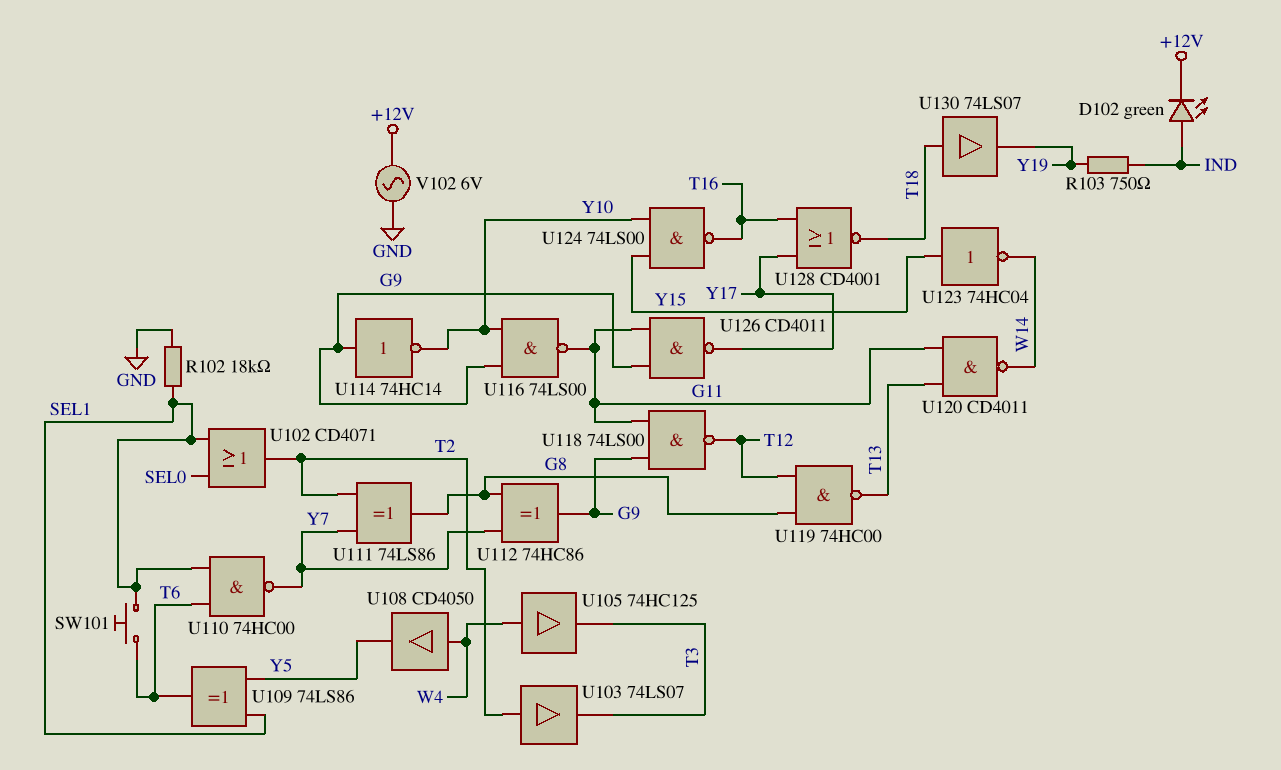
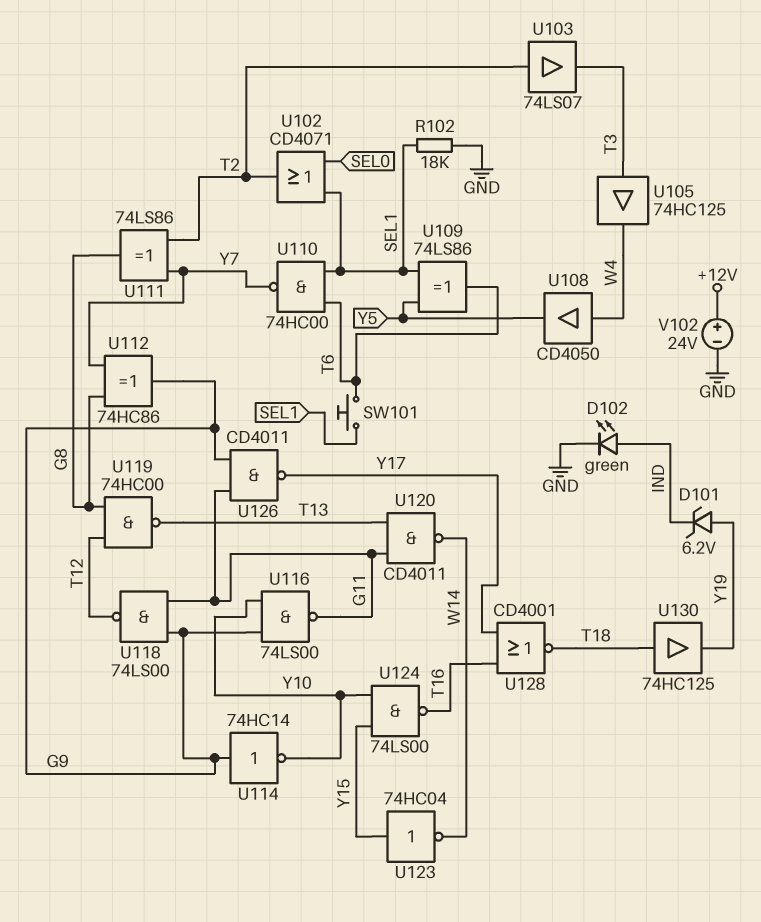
D101: none -> zener 6.2V (A Y19, K IND)
D102: LED green (A IND, K +12V) -> LED green (A IND, K GND)
R103: 750 (IND, Y19) -> none
U105: buffer 74HC125 (in W4, out T3) -> buffer 74HC125 (in T3, out W4)
U130: buffer 74LS07 (in T18, out Y19) -> buffer 74HC125 (in T18, out Y19)
V102: AC 6V (+12V, GND) -> 24V (plus +12V, minus GND)

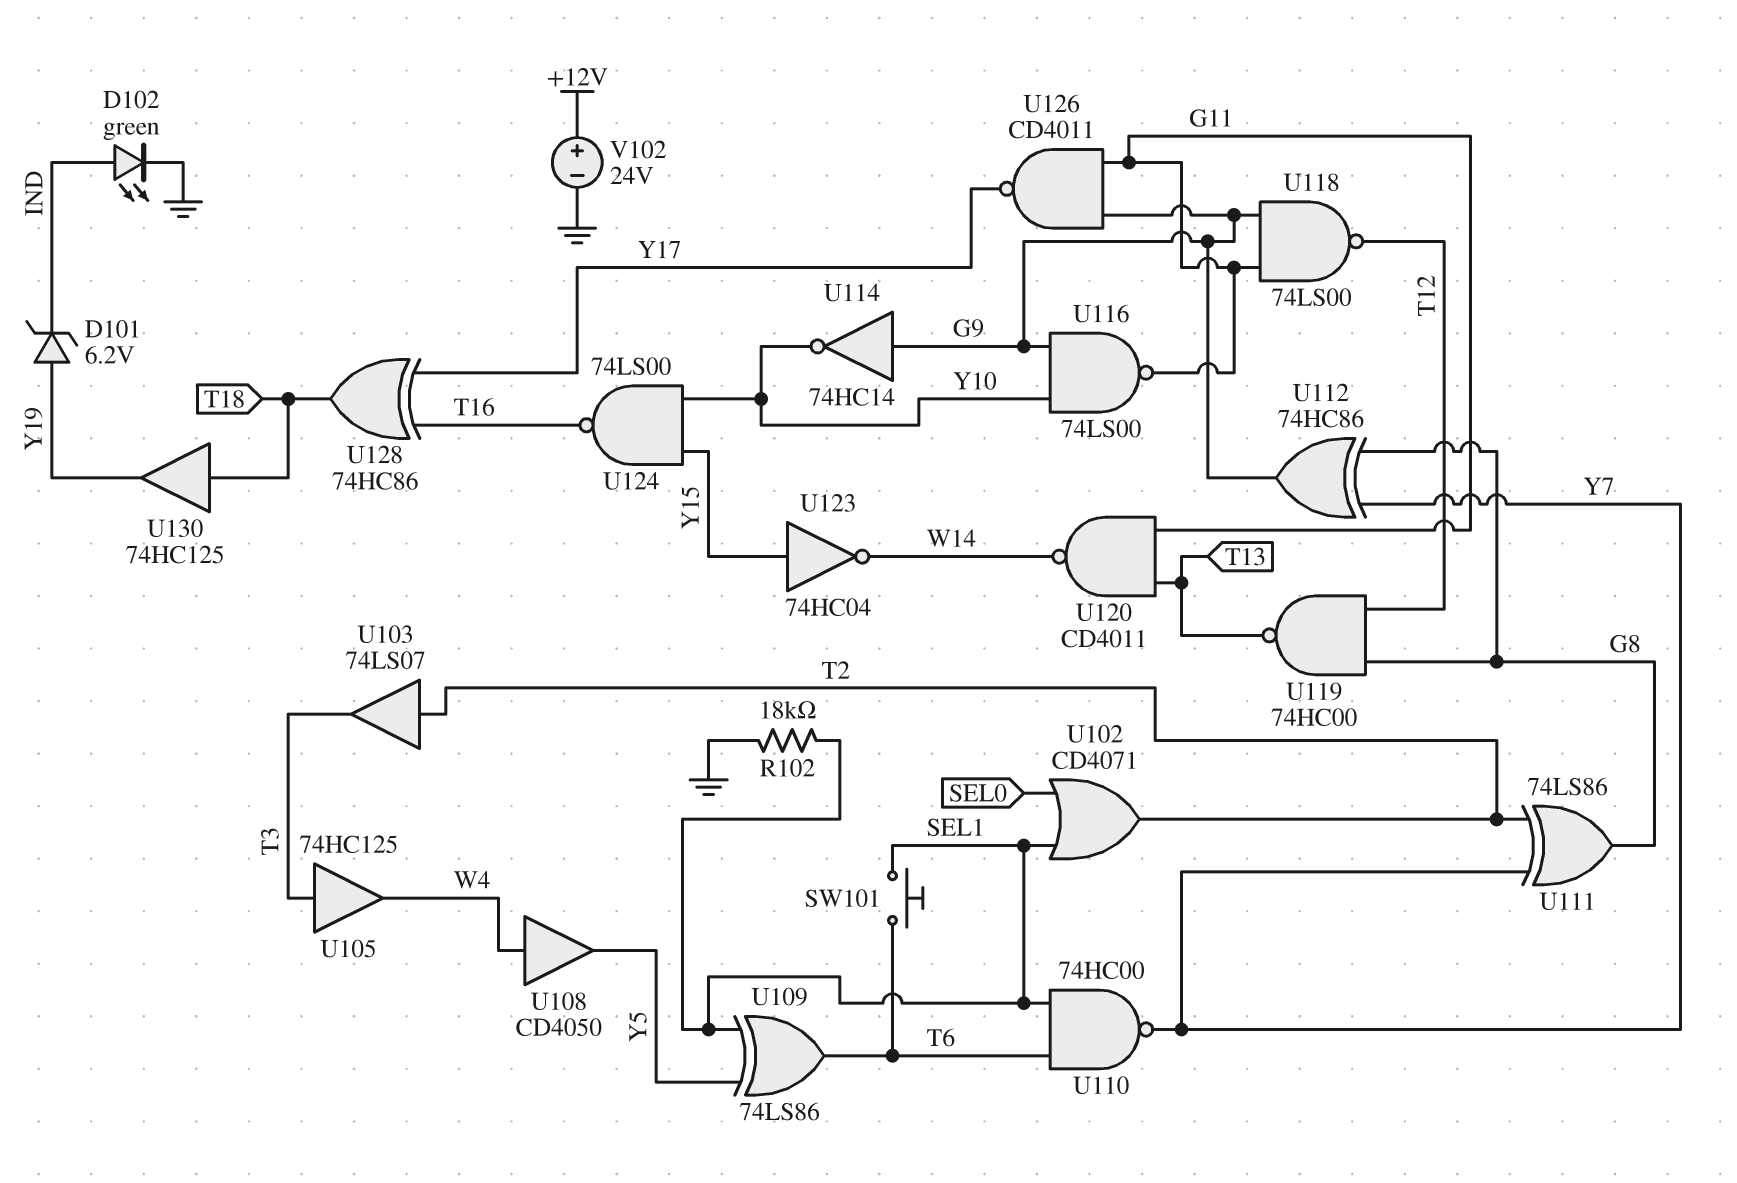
U128: NOR CD4001 (in T16, in Y17, out T18) -> XOR 74HC86 (in T16, in Y17, out T18)

